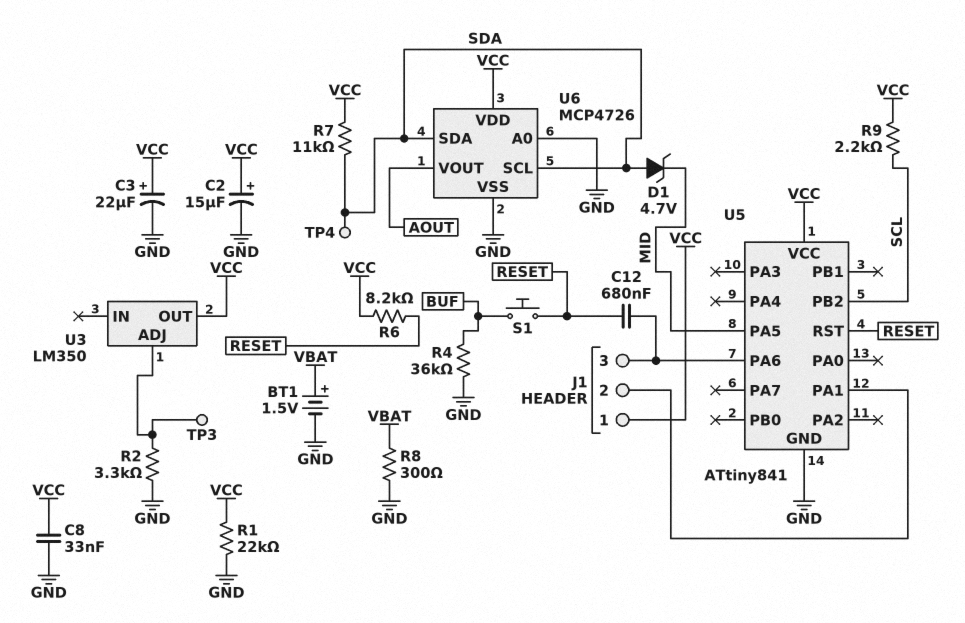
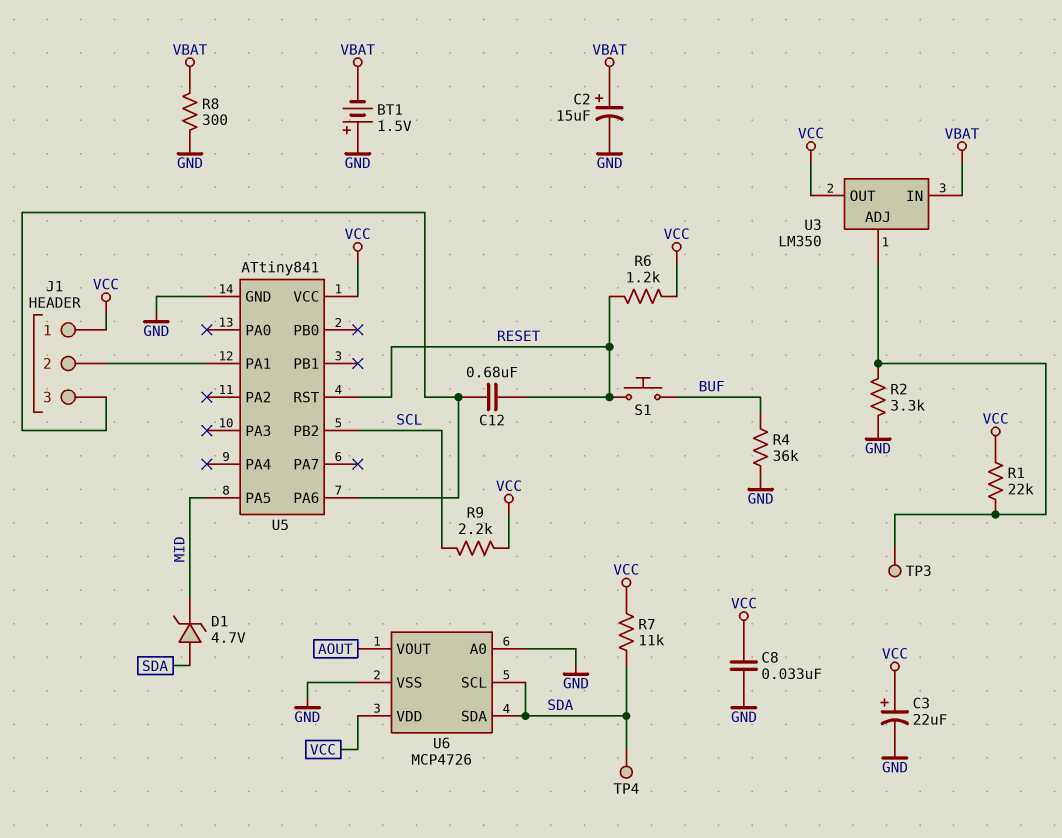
BT1: 1.5V (plus VBAT, minus GND) -> 1.5V (plus GND, minus VBAT)
C2: 15uF (plus VCC, minus GND) -> 15uF (plus VBAT, minus GND)
R1: 22k (GND, VCC) -> 22k (U3/ADJ, VCC)
R6: 8.2k (RESET, VCC) -> 1.2k (RESET, VCC)
U3 pin IN: none -> VBAT

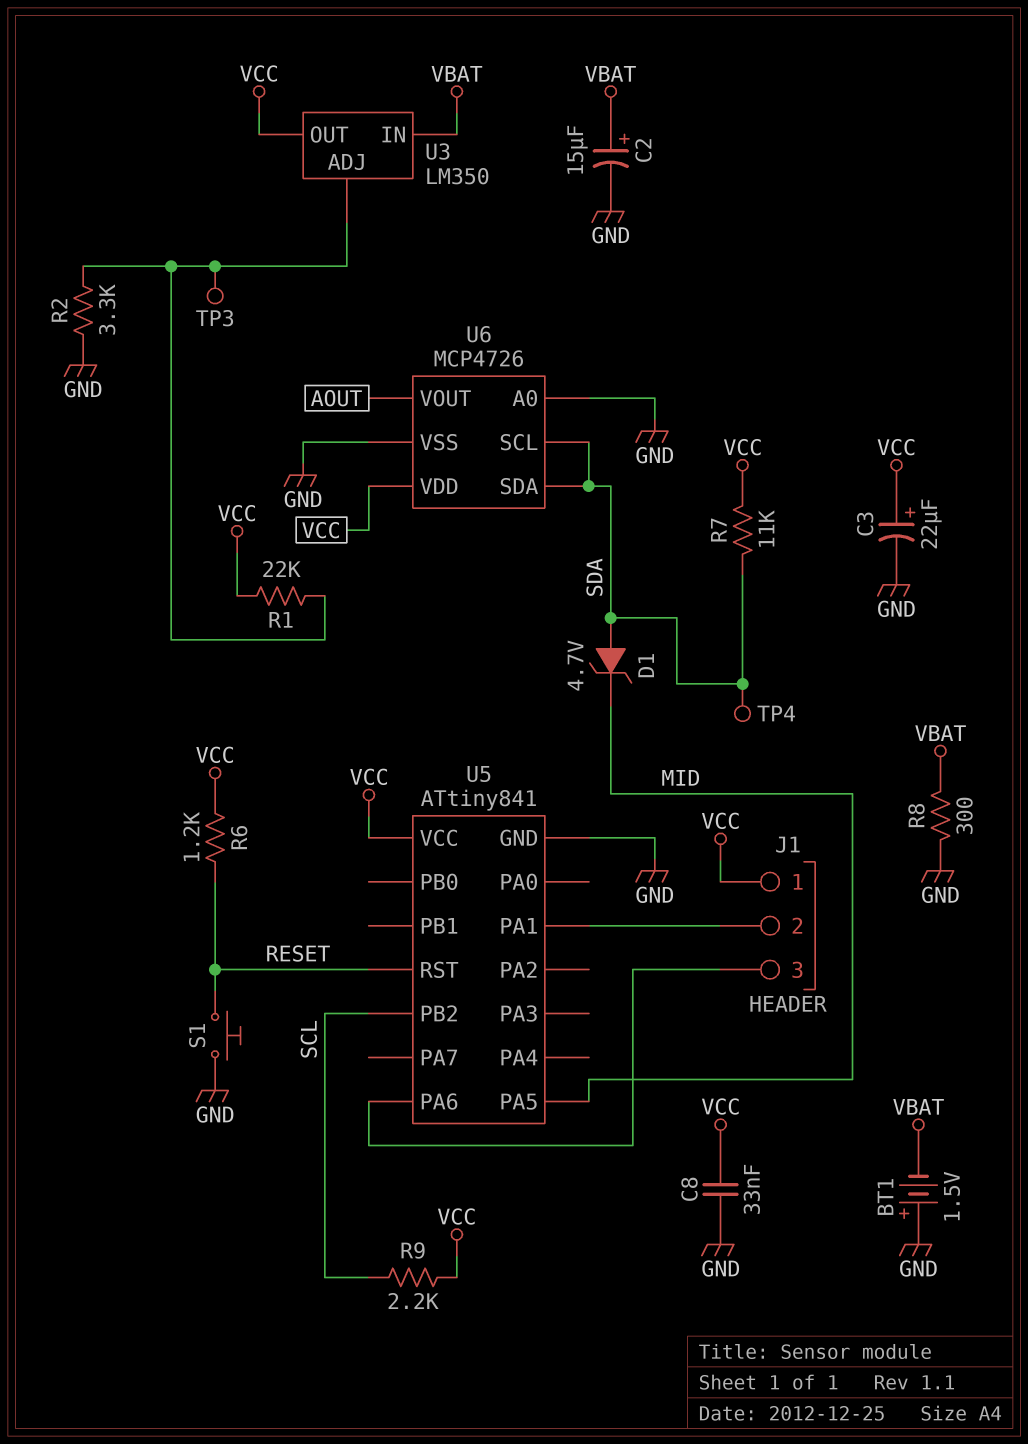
C12: 680nF (J1/3, RESET) -> none
R4: 36k (BUF, GND) -> none
S1: button (BUF, RESET) -> button (GND, RESET)

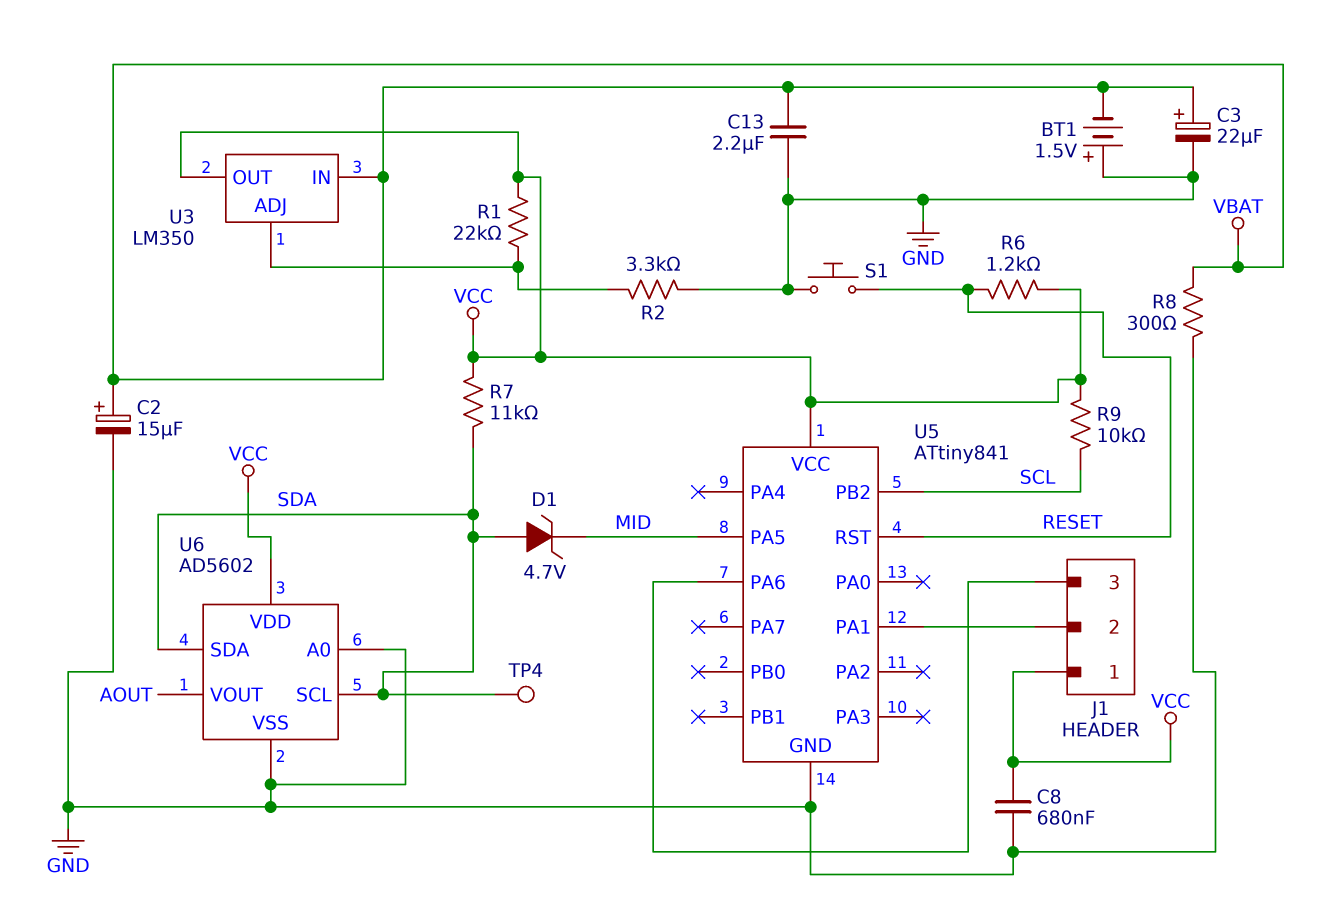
C3: 22uF (plus VCC, minus GND) -> 22uF (plus VBAT, minus GND)
C8: 33nF (GND, VCC) -> 680nF (GND, VCC)
C13: none -> 2.2uF (GND, VBAT)
R9: 2.2k (SCL, VCC) -> 10k (SCL, VCC)
TP3: test point (U3/ADJ) -> none
U6: MCP4726 -> AD5602

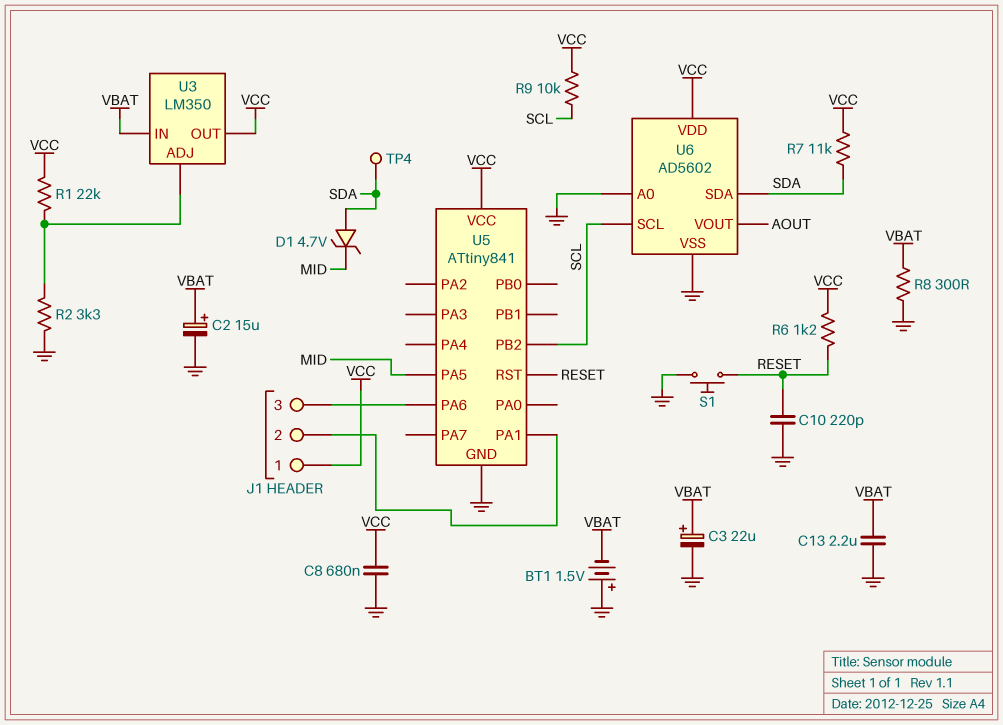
C10: none -> 220pF (GND, RESET)
U6 pin SCL: SDA -> SCL

